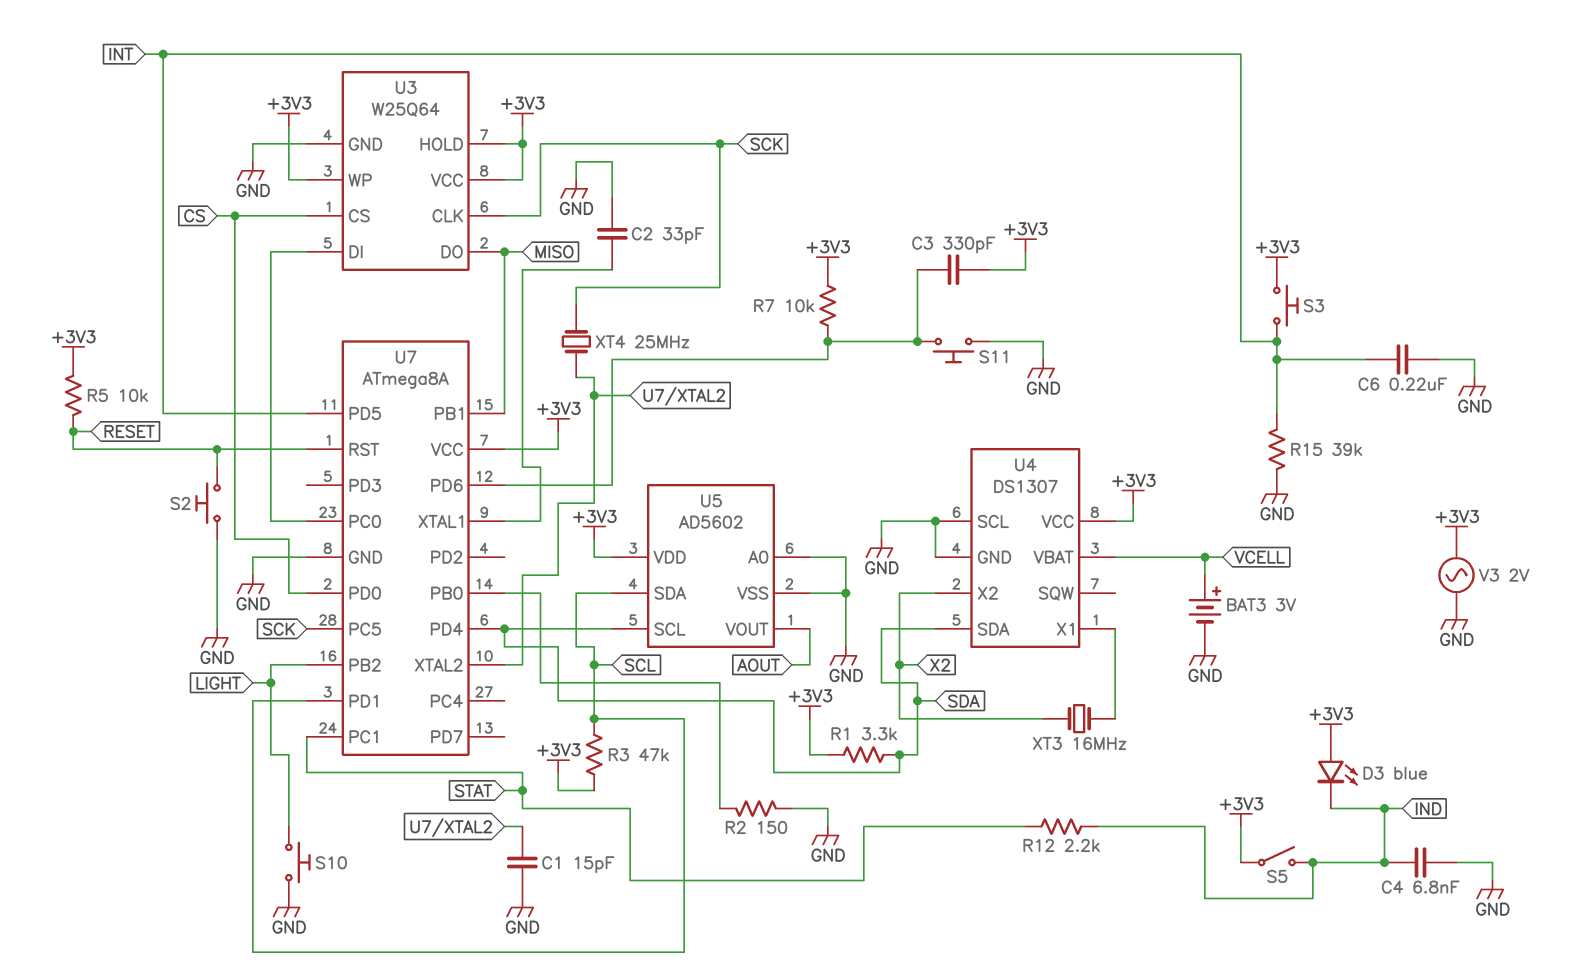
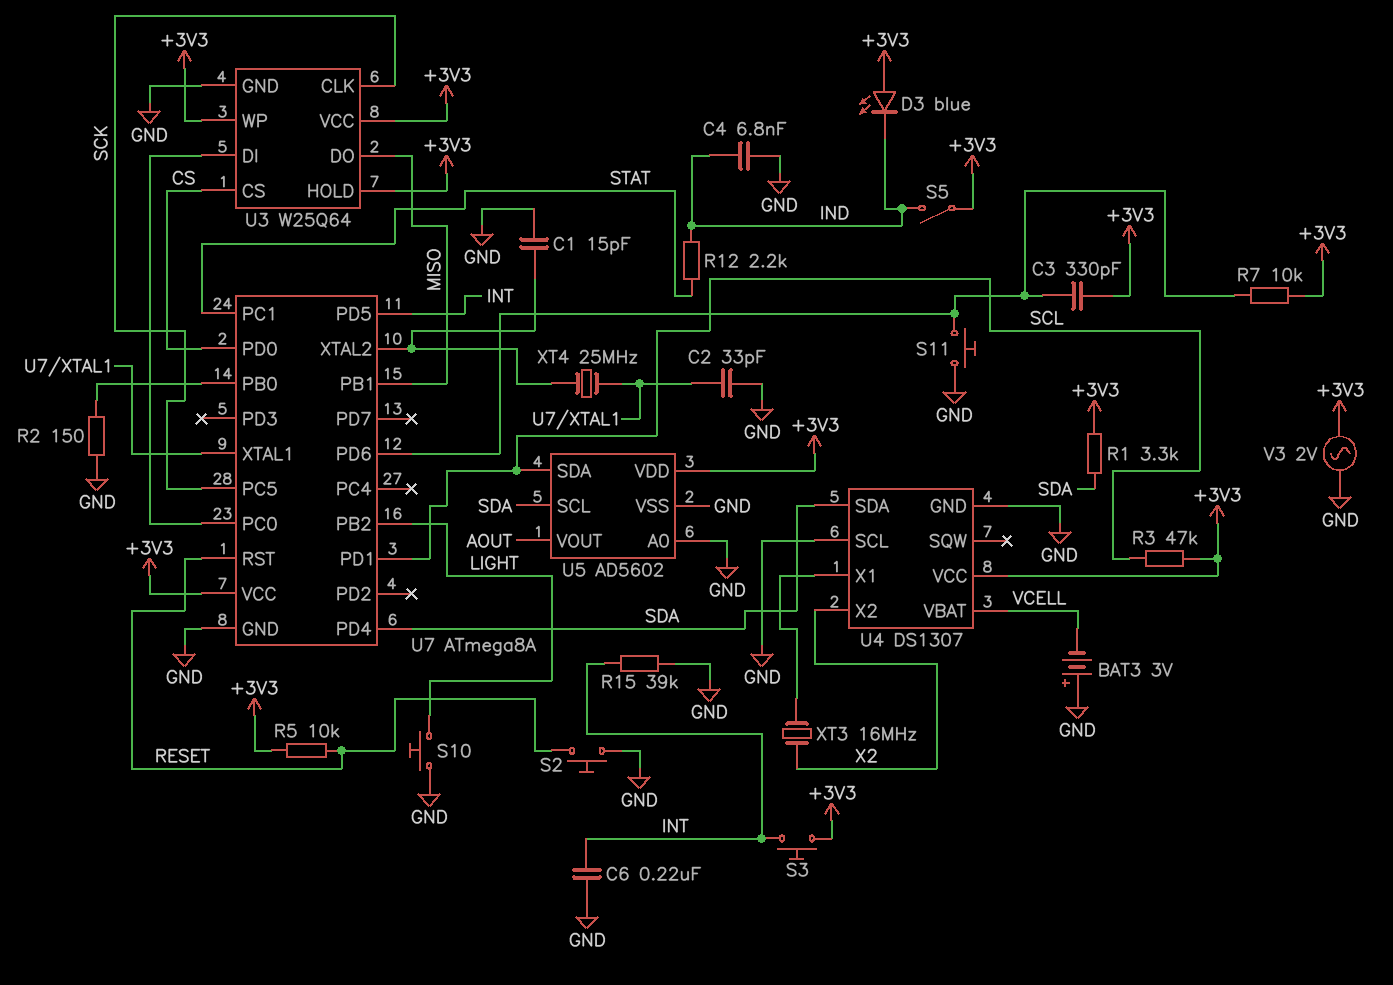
BAT3: 3V (plus VCELL, minus GND) -> 3V (plus GND, minus VCELL)
XT4: 25MHz (SCK, U7/XTAL2) -> 25MHz (U7/XTAL1, U7/XTAL2)

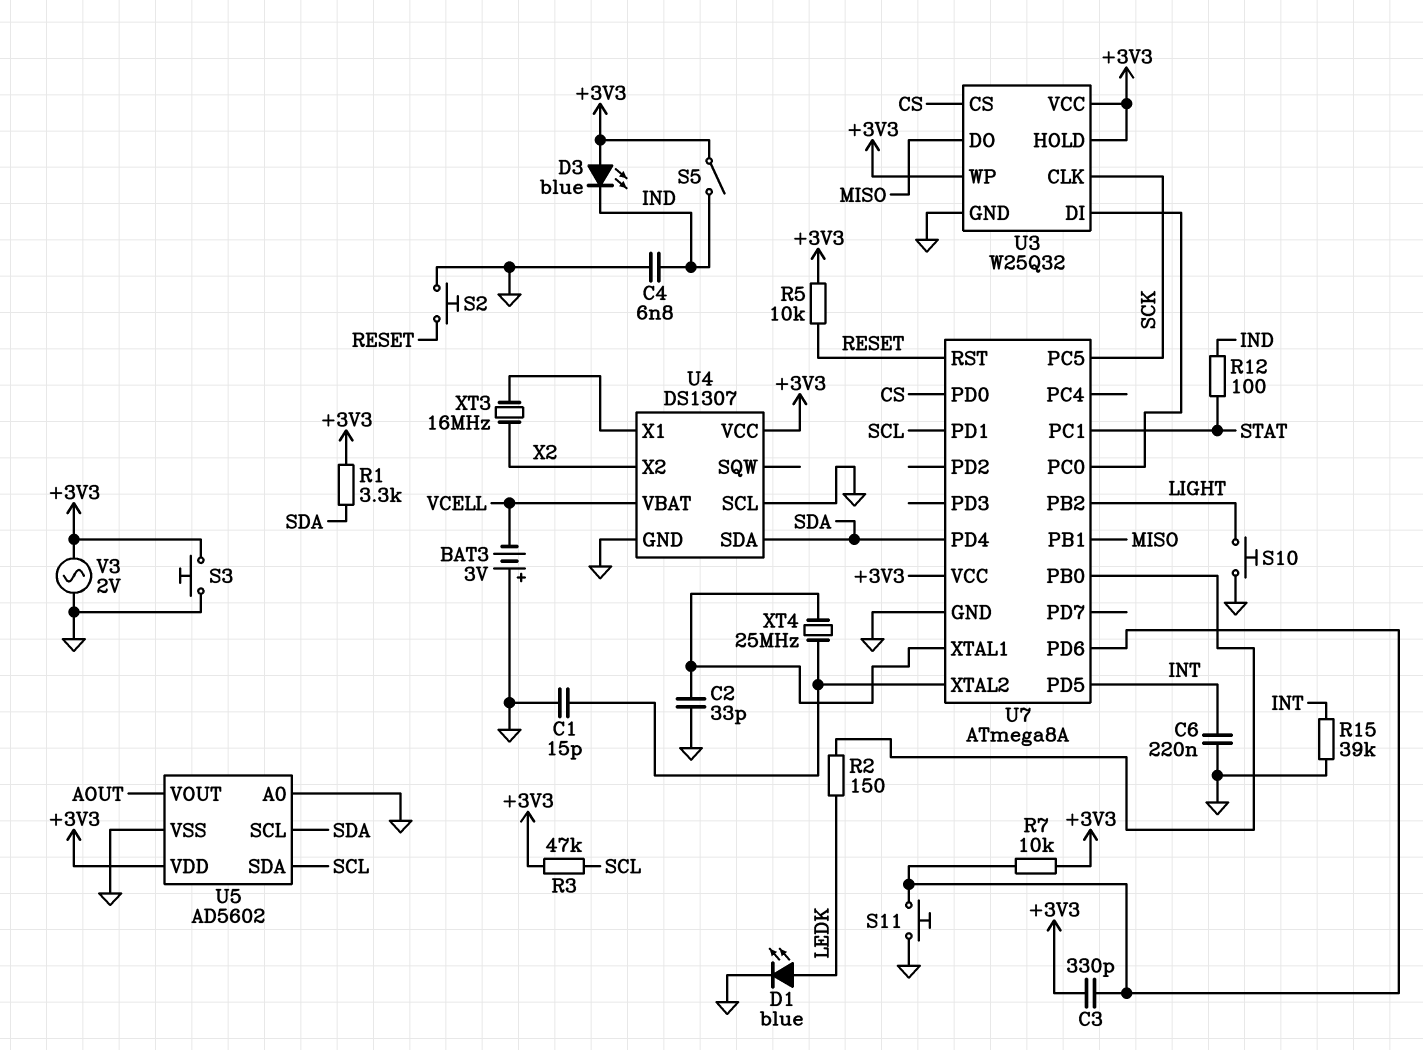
D1: none -> LED blue (A LEDK, K GND)
R2: 150 (GND, U7/PB0) -> 150 (LEDK, U7/PB0)
R12: 2.2k (IND, STAT) -> 100 (IND, STAT)
S3: button (+3V3, INT) -> button (+3V3, GND)
U3: W25Q64 -> W25Q32

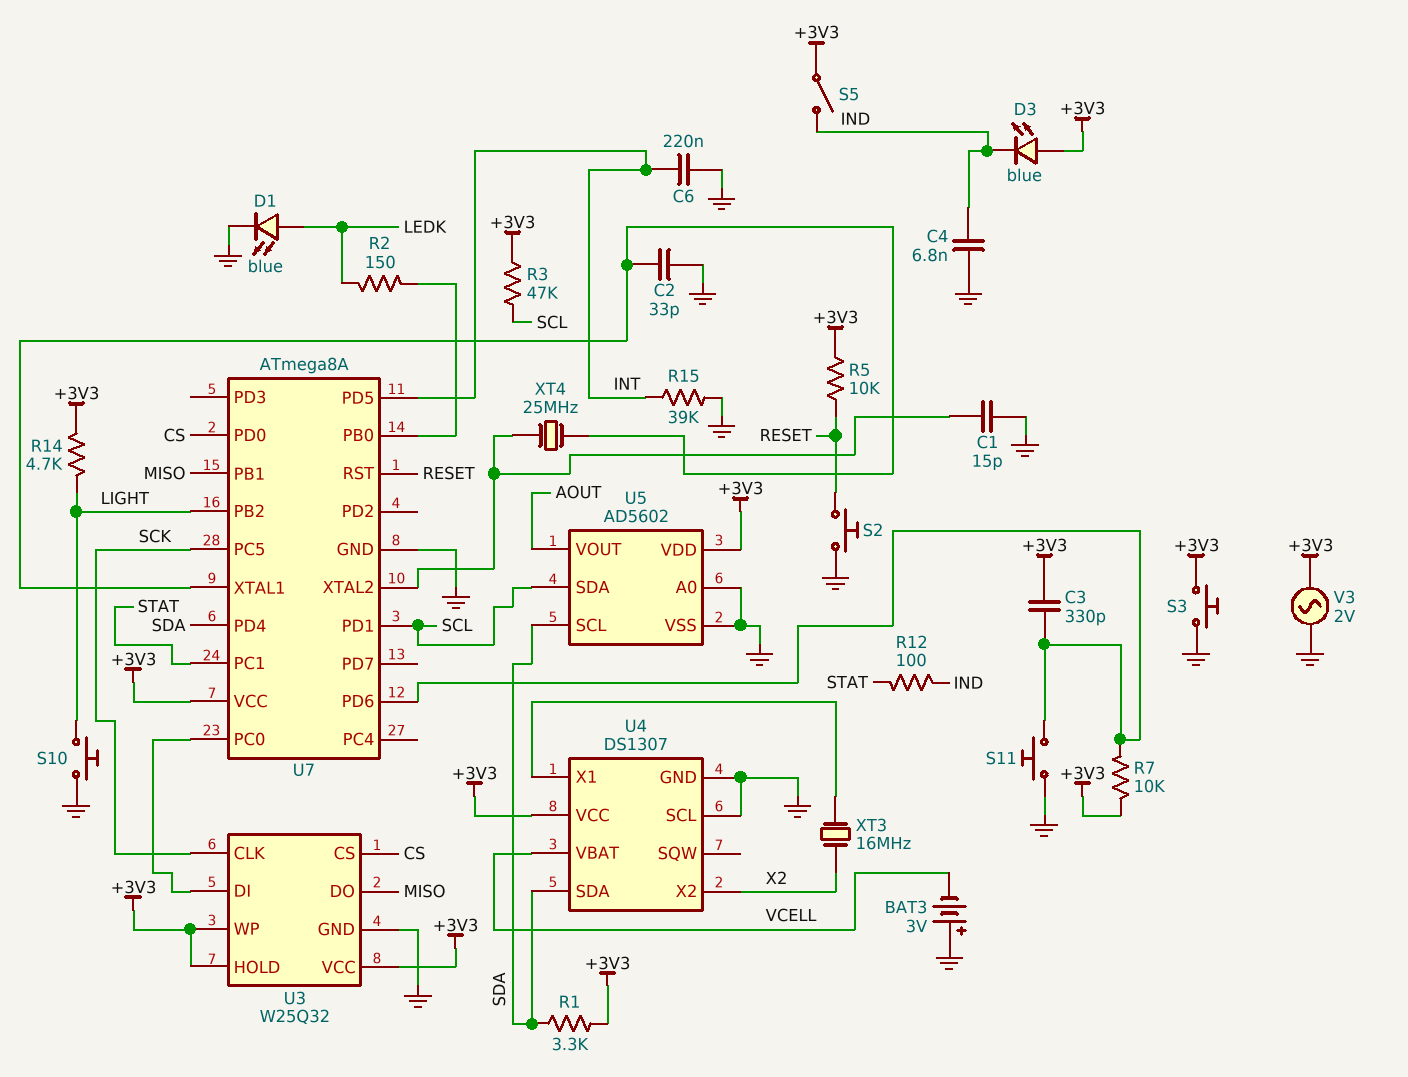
R14: none -> 4.7k (+3V3, LIGHT)

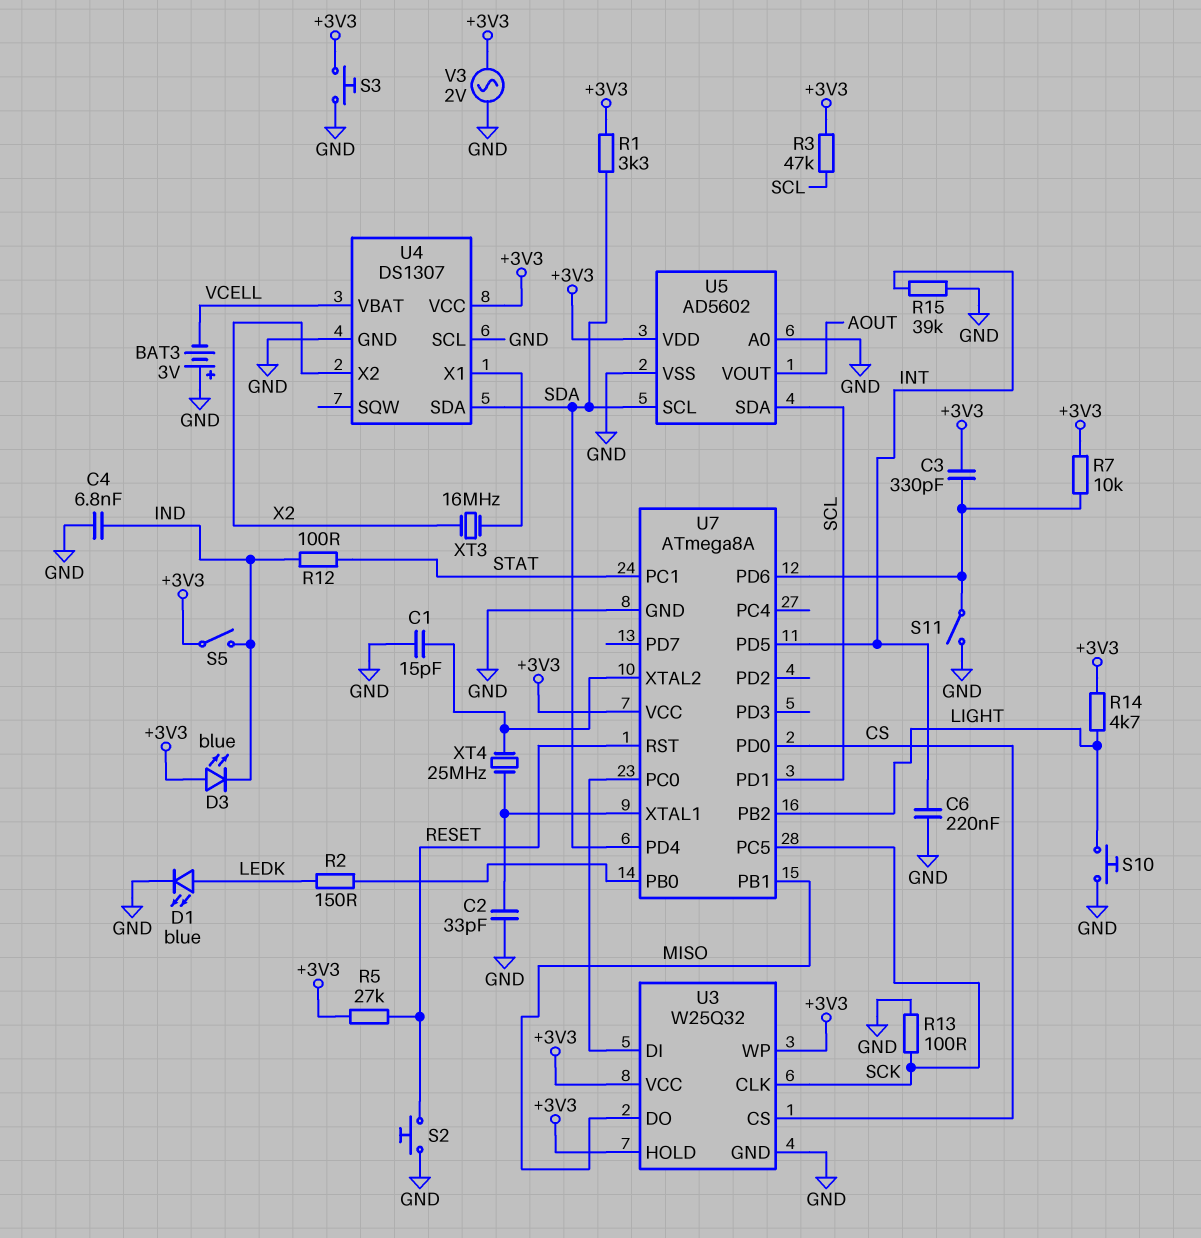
R5: 10k (+3V3, RESET) -> 27k (+3V3, RESET)
R13: none -> 100 (GND, SCK)
S11: button (GND, U7/PD6) -> switch (GND, U7/PD6)

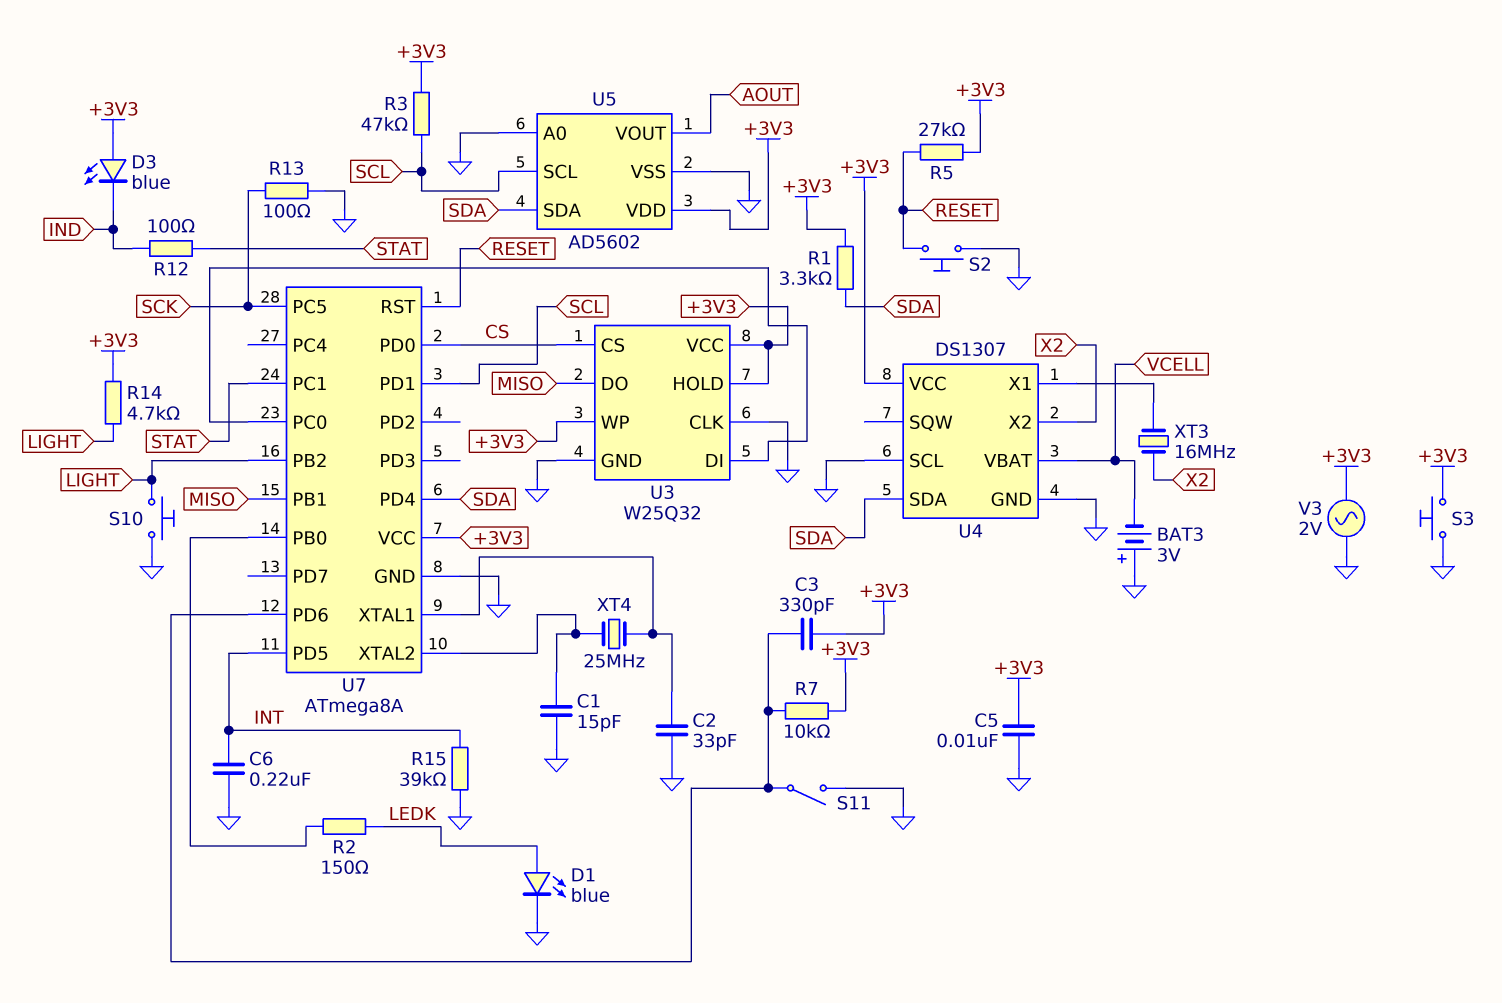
C4: 6.8nF (GND, IND) -> none
C5: none -> 10nF (+3V3, GND)
S5: switch (+3V3, IND) -> none
U3 pin CLK: SCK -> GND
U5 pin SCL: SDA -> SCL
U5 pin SDA: SCL -> SDA

